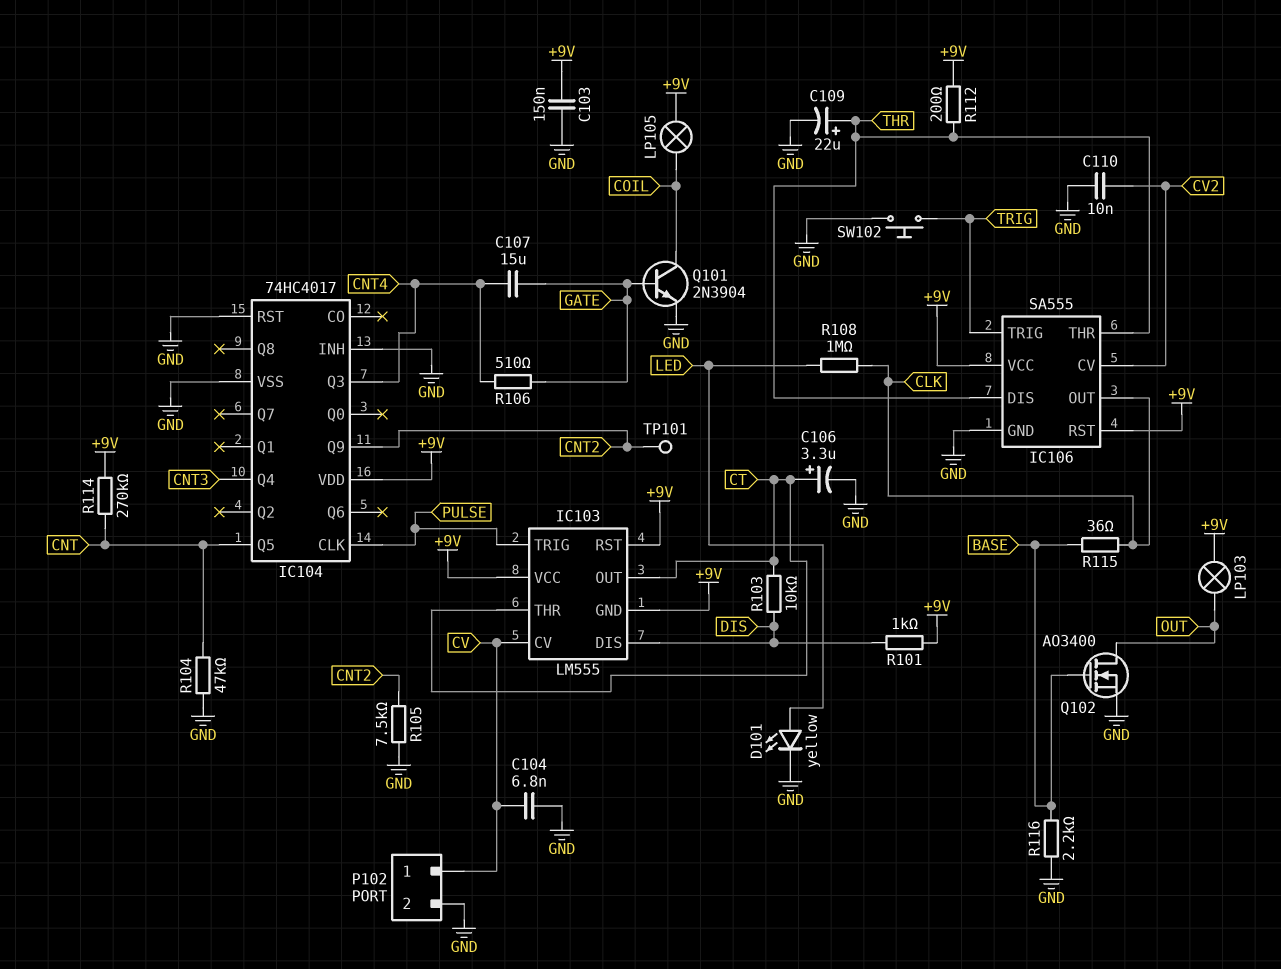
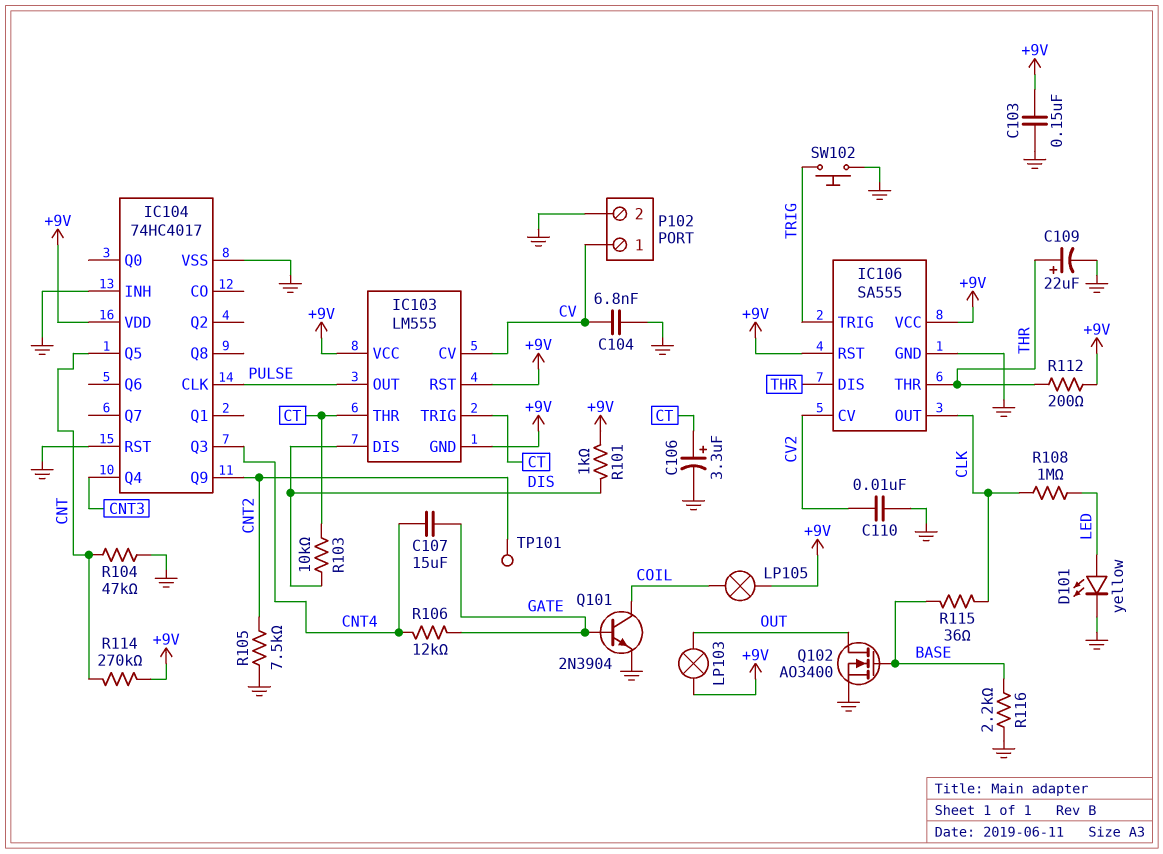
IC103 pin OUT: CT -> PULSE
IC103 pin TRIG: PULSE -> CT
R106: 510 (CNT4, GATE) -> 12k (CNT4, GATE)

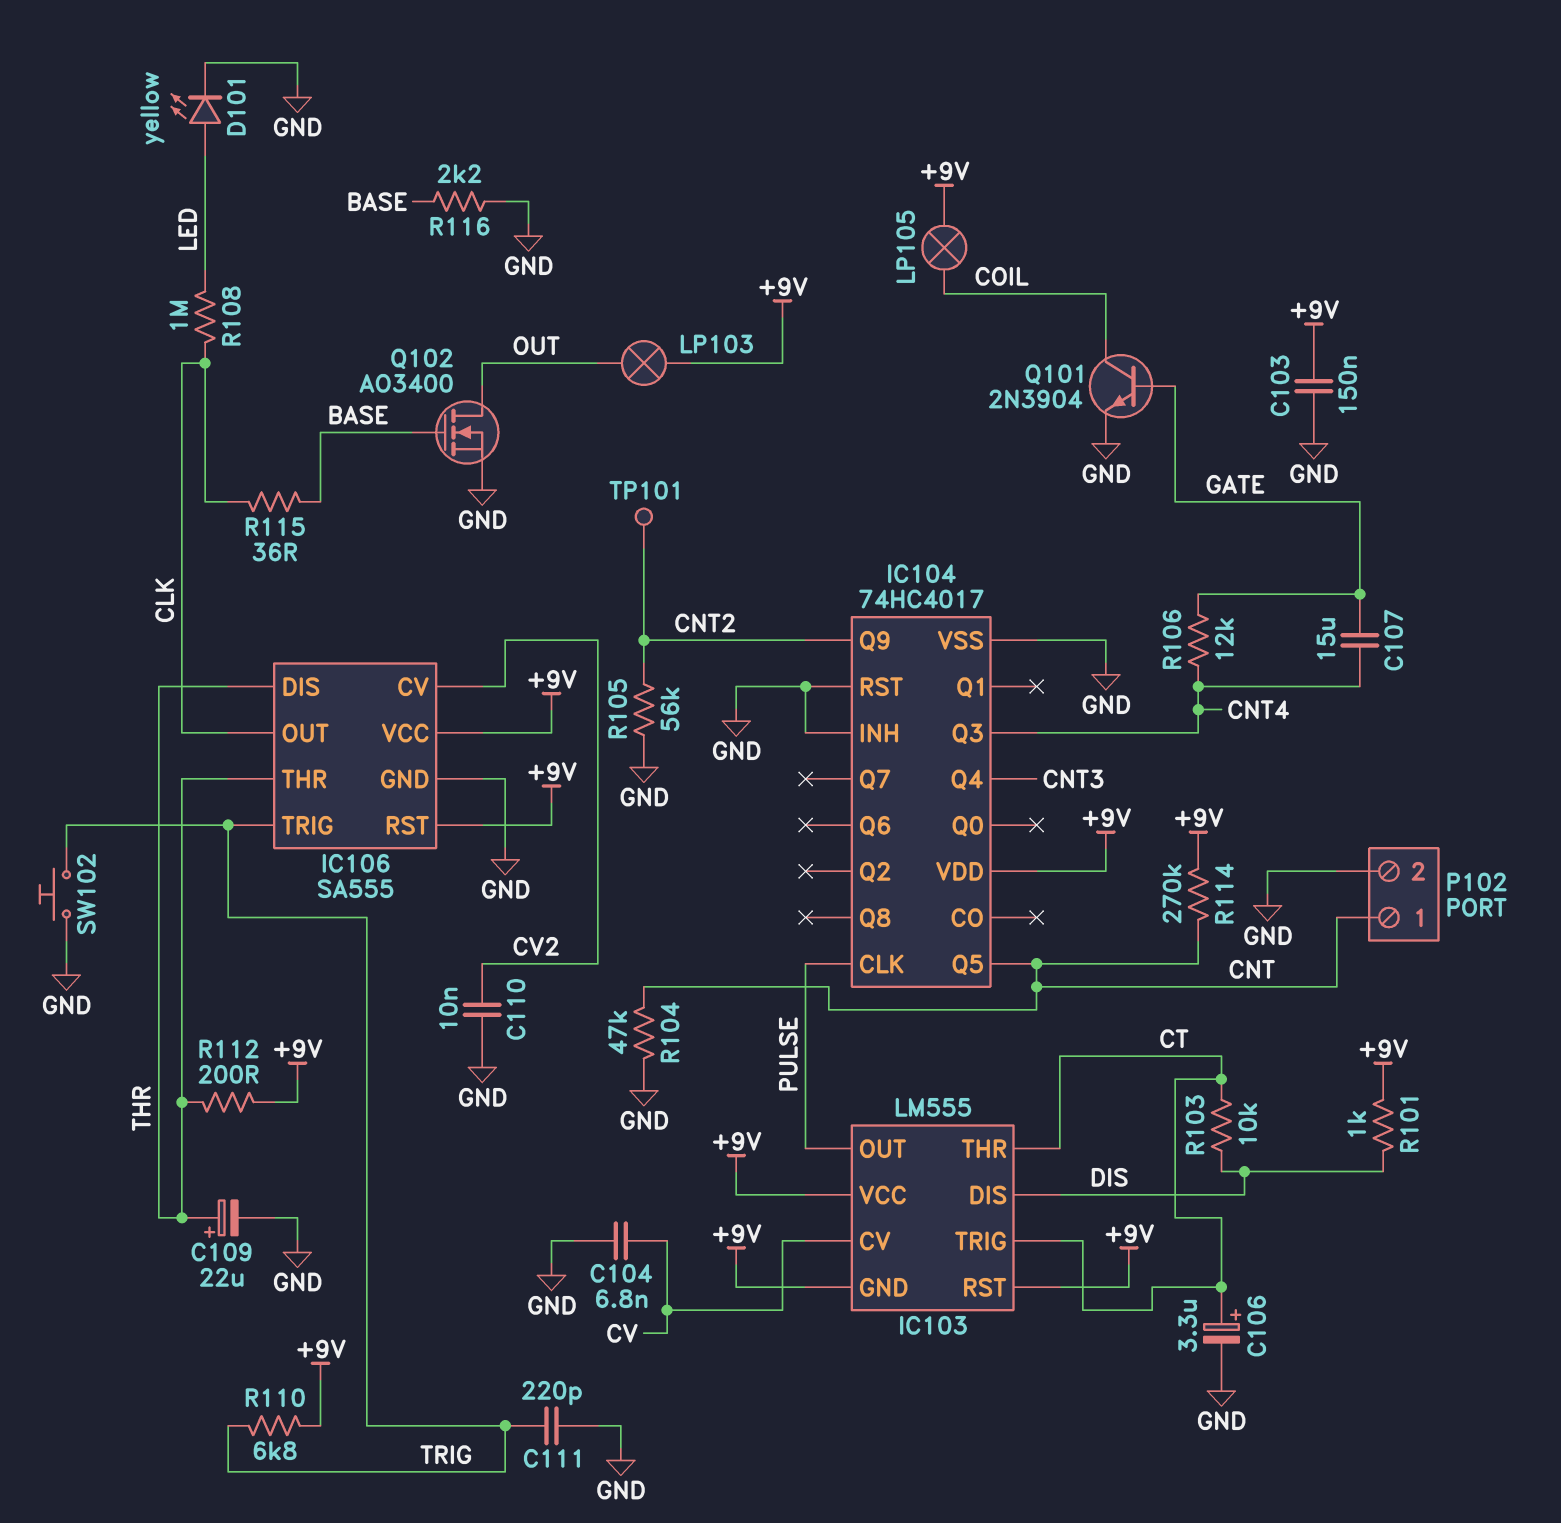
C111: none -> 220pF (GND, TRIG)
P102 pin 1: CV -> CNT
R105: 7.5k (CNT2, GND) -> 56k (CNT2, GND)
R110: none -> 6.8k (+9V, TRIG)

